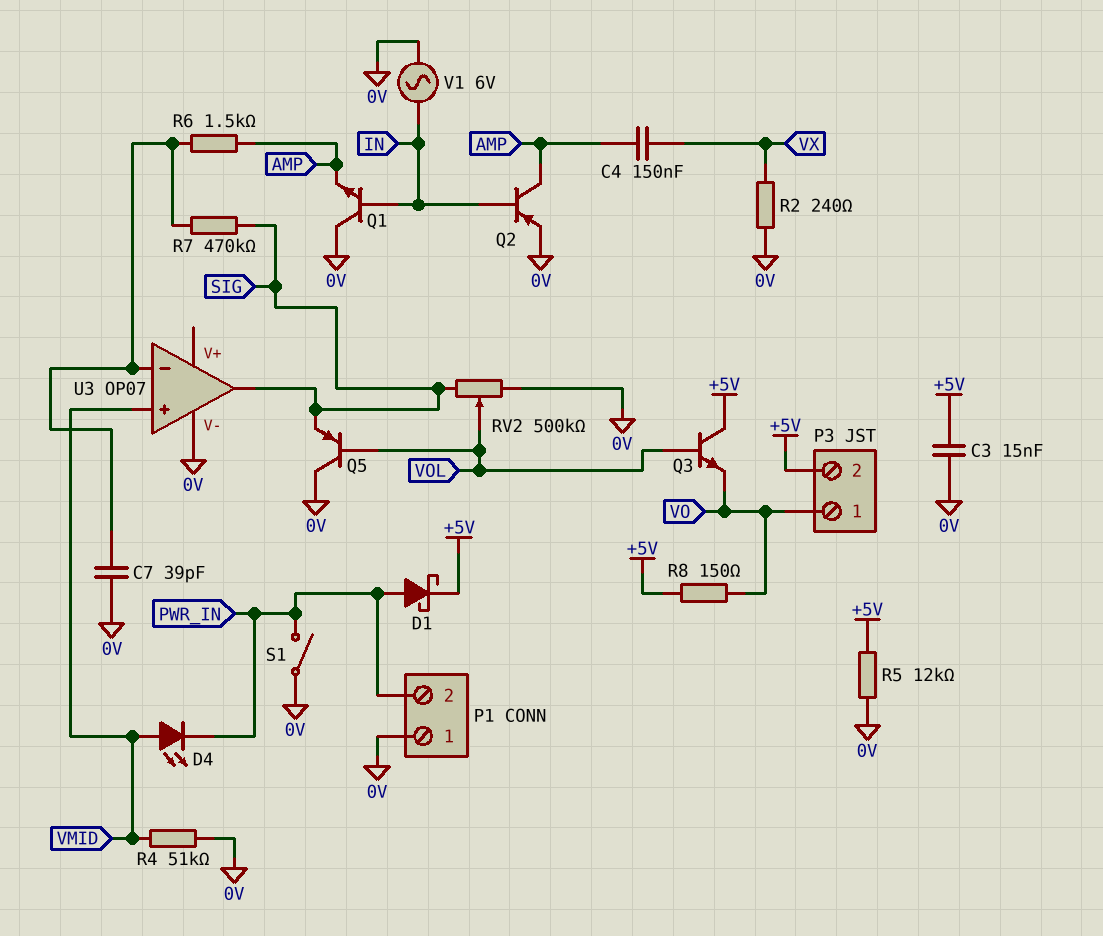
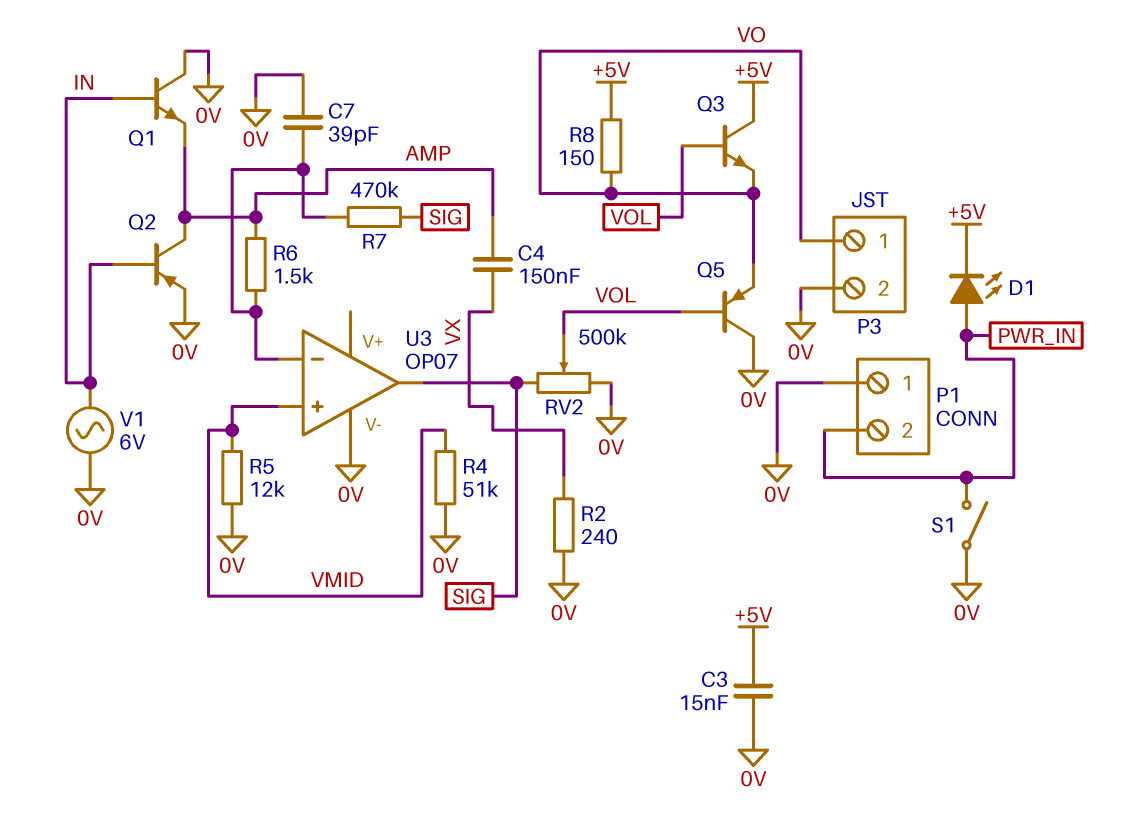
D1: schottky (A PWR_IN, K +5V) -> LED (A PWR_IN, K +5V)
D4: LED (A VMID, K PWR_IN) -> none
P3 pin 2: +5V -> 0V
Q5: PNP (B VOL, C 0V, E SIG) -> PNP (B VOL, C 0V, E VO)
R5: 12k (+5V, 0V) -> 12k (0V, VMID)

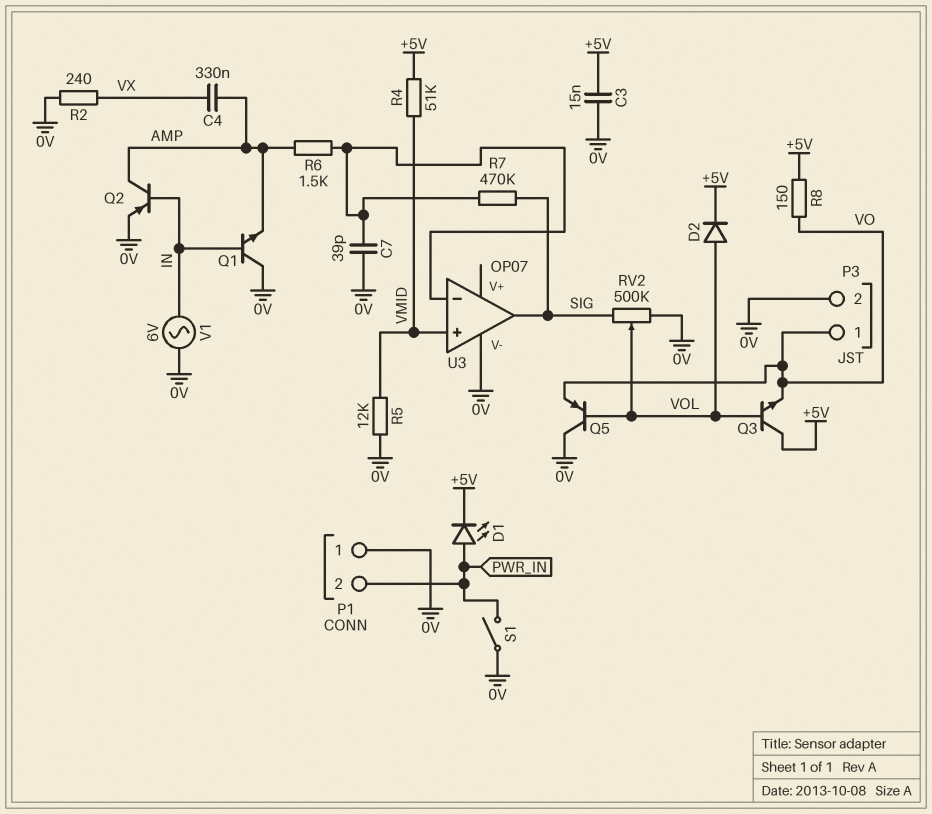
C4: 150nF (AMP, VX) -> 330nF (AMP, VX)
D2: none -> diode (A VOL, K +5V)
R4: 51k (0V, VMID) -> 51k (+5V, VMID)

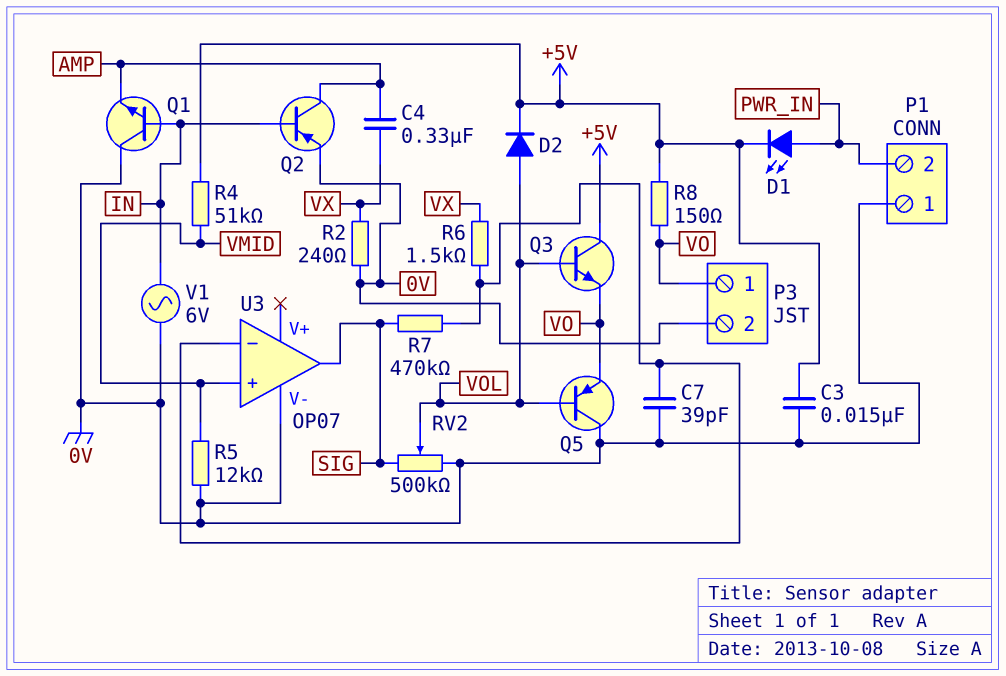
R6: 1.5k (AMP, U3/in-) -> 1.5k (U3/in-, VX)
S1: switch (0V, PWR_IN) -> none

